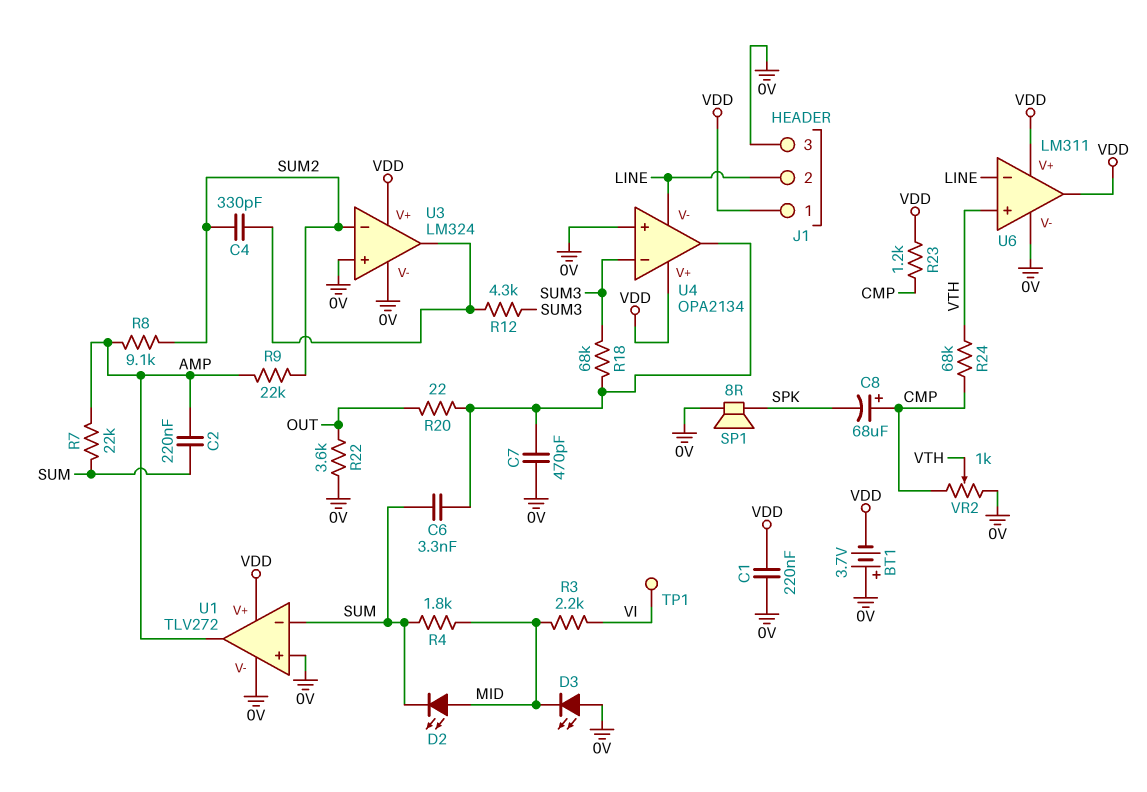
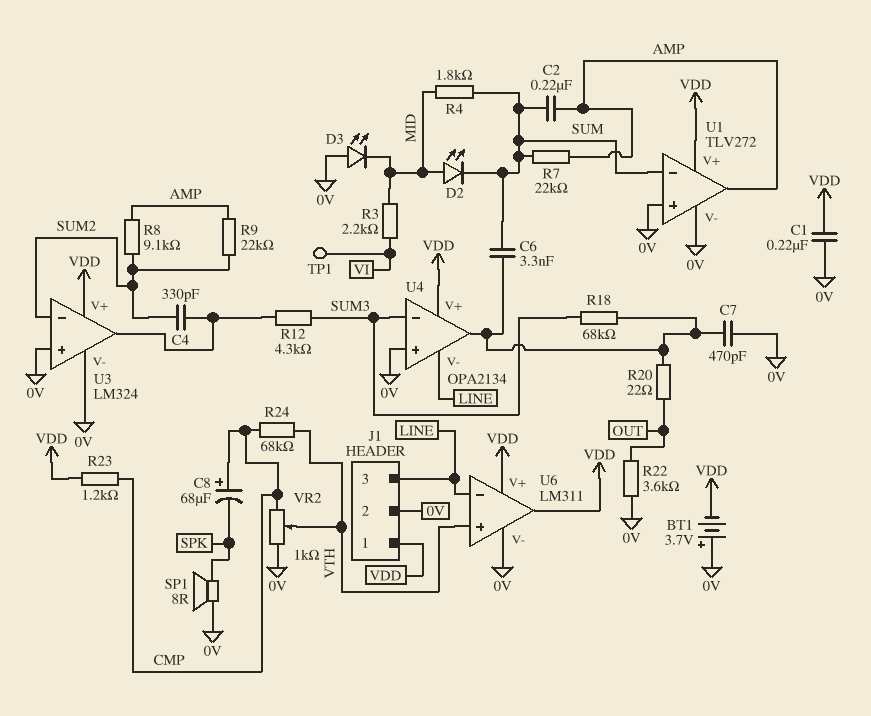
J1 pin 2: LINE -> 0V
J1 pin 3: 0V -> LINE

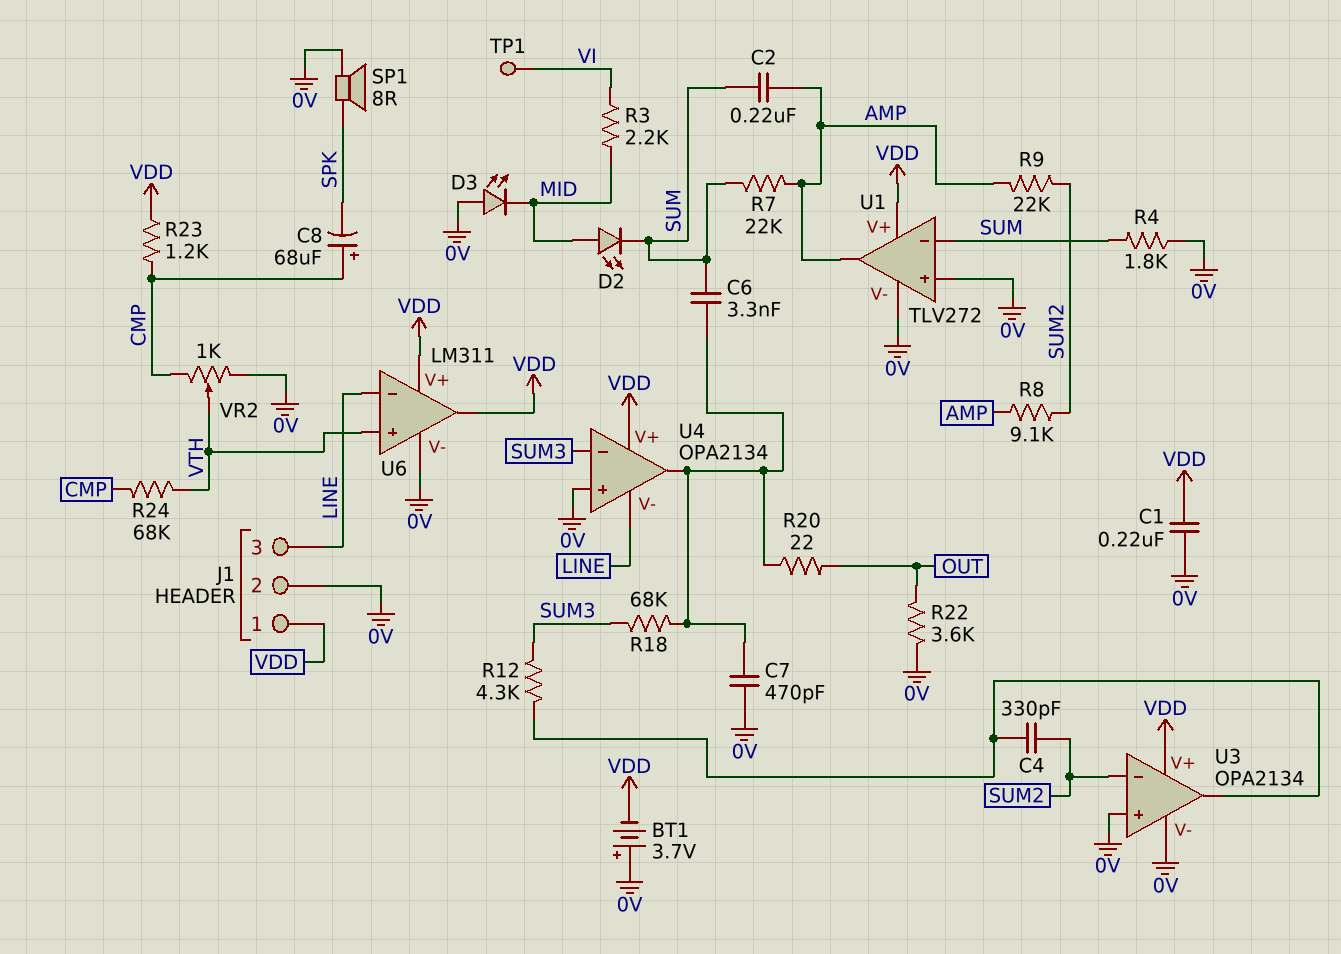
R4: 1.8k (MID, SUM) -> 1.8k (0V, SUM)
U3: LM324 -> OPA2134

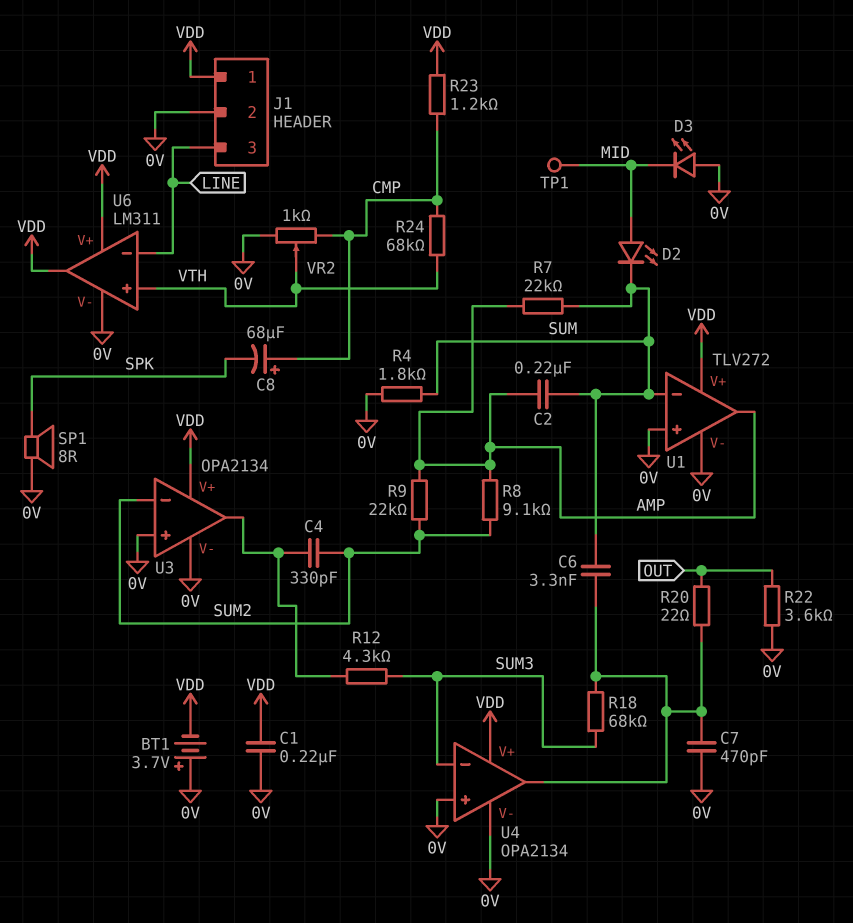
R3: 2.2k (MID, VI) -> none
TP1: test point (VI) -> test point (MID)
U4 pin V-: LINE -> 0V

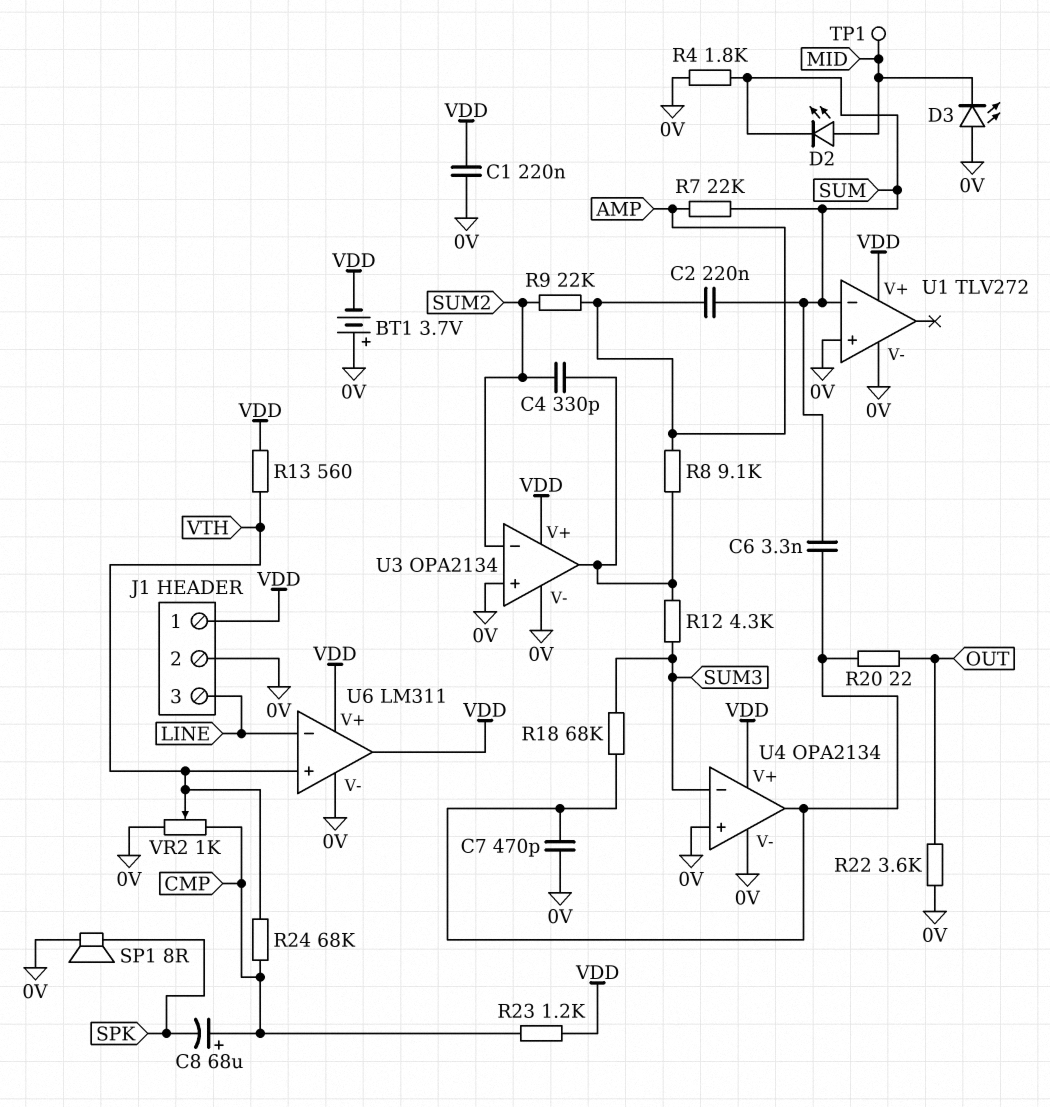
R8: 9.1k (AMP, SUM2) -> 9.1k (AMP, U3/out)
R13: none -> 560 (VDD, VTH)
U1 pin out: AMP -> none

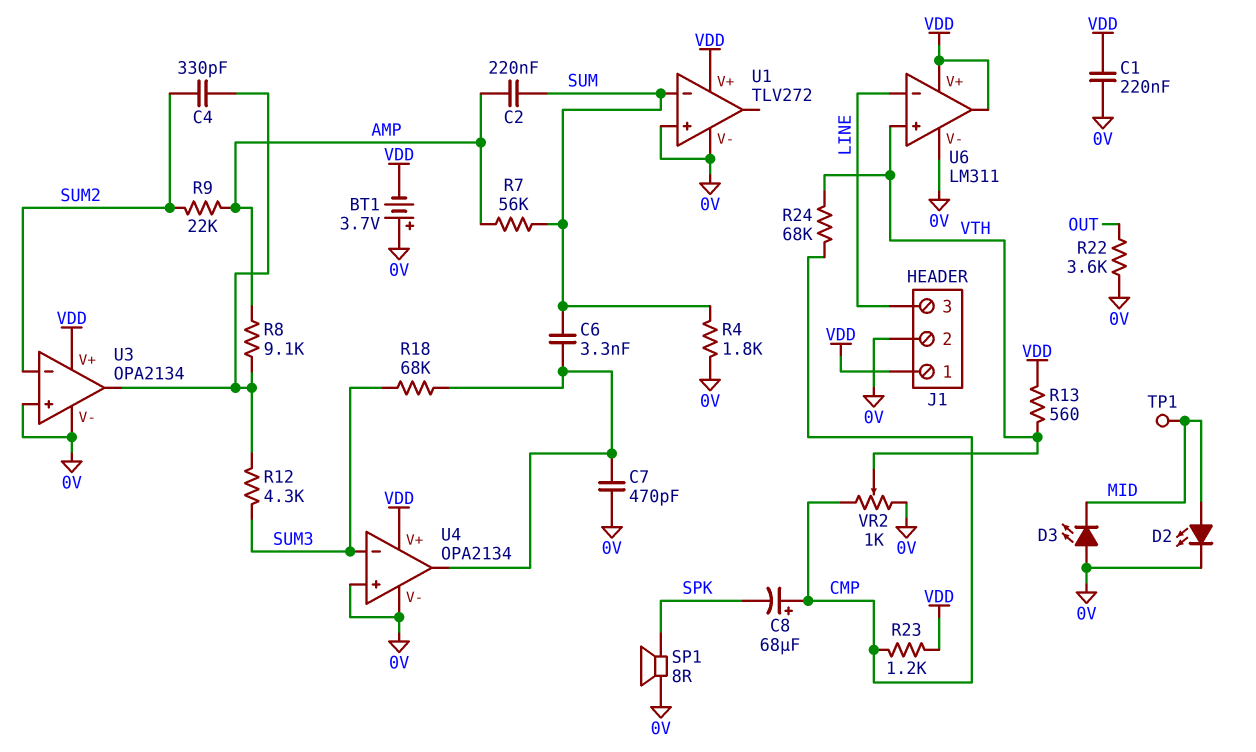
D2: LED (A MID, K SUM) -> LED (A MID, K 0V)
R7: 22k (AMP, SUM) -> 56k (AMP, SUM)
R20: 22 (OUT, U4/out) -> none

